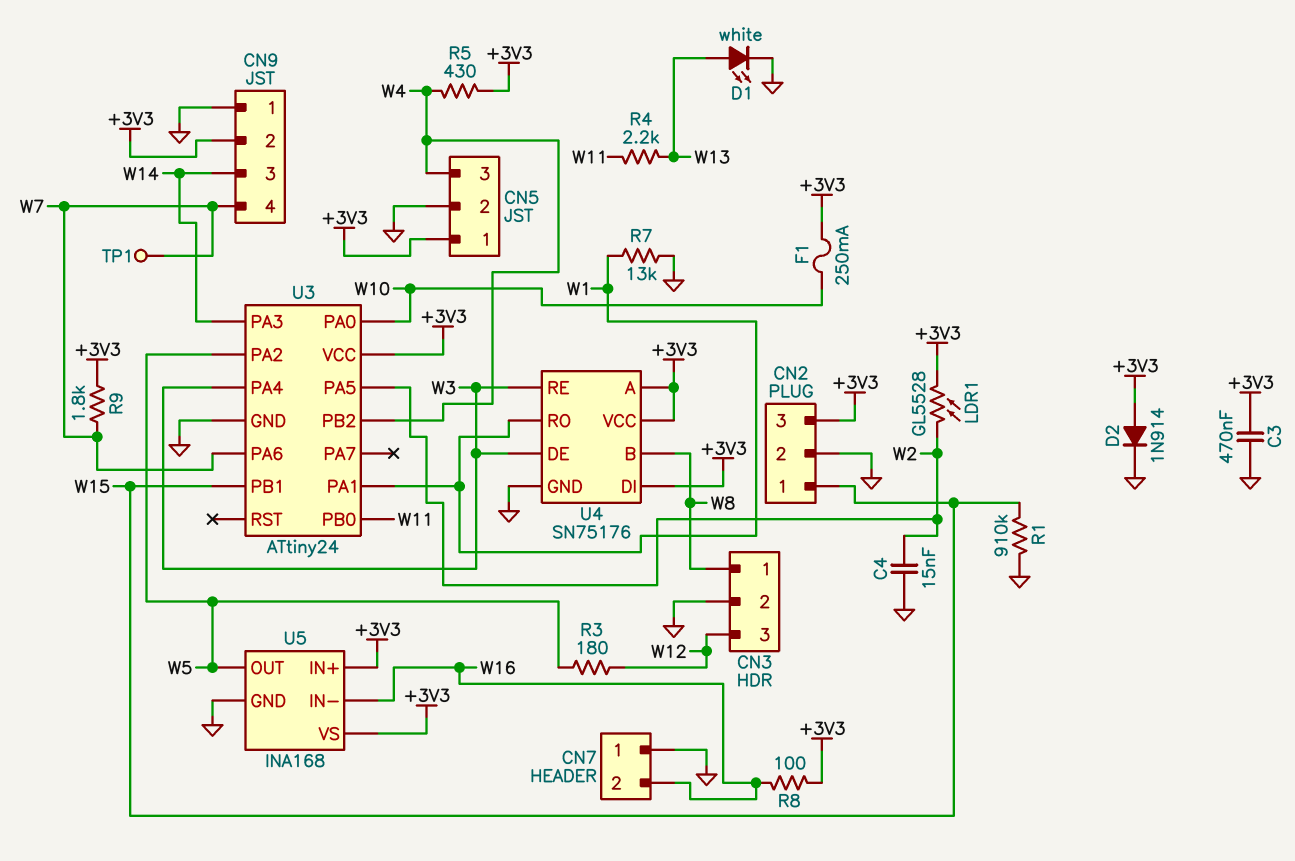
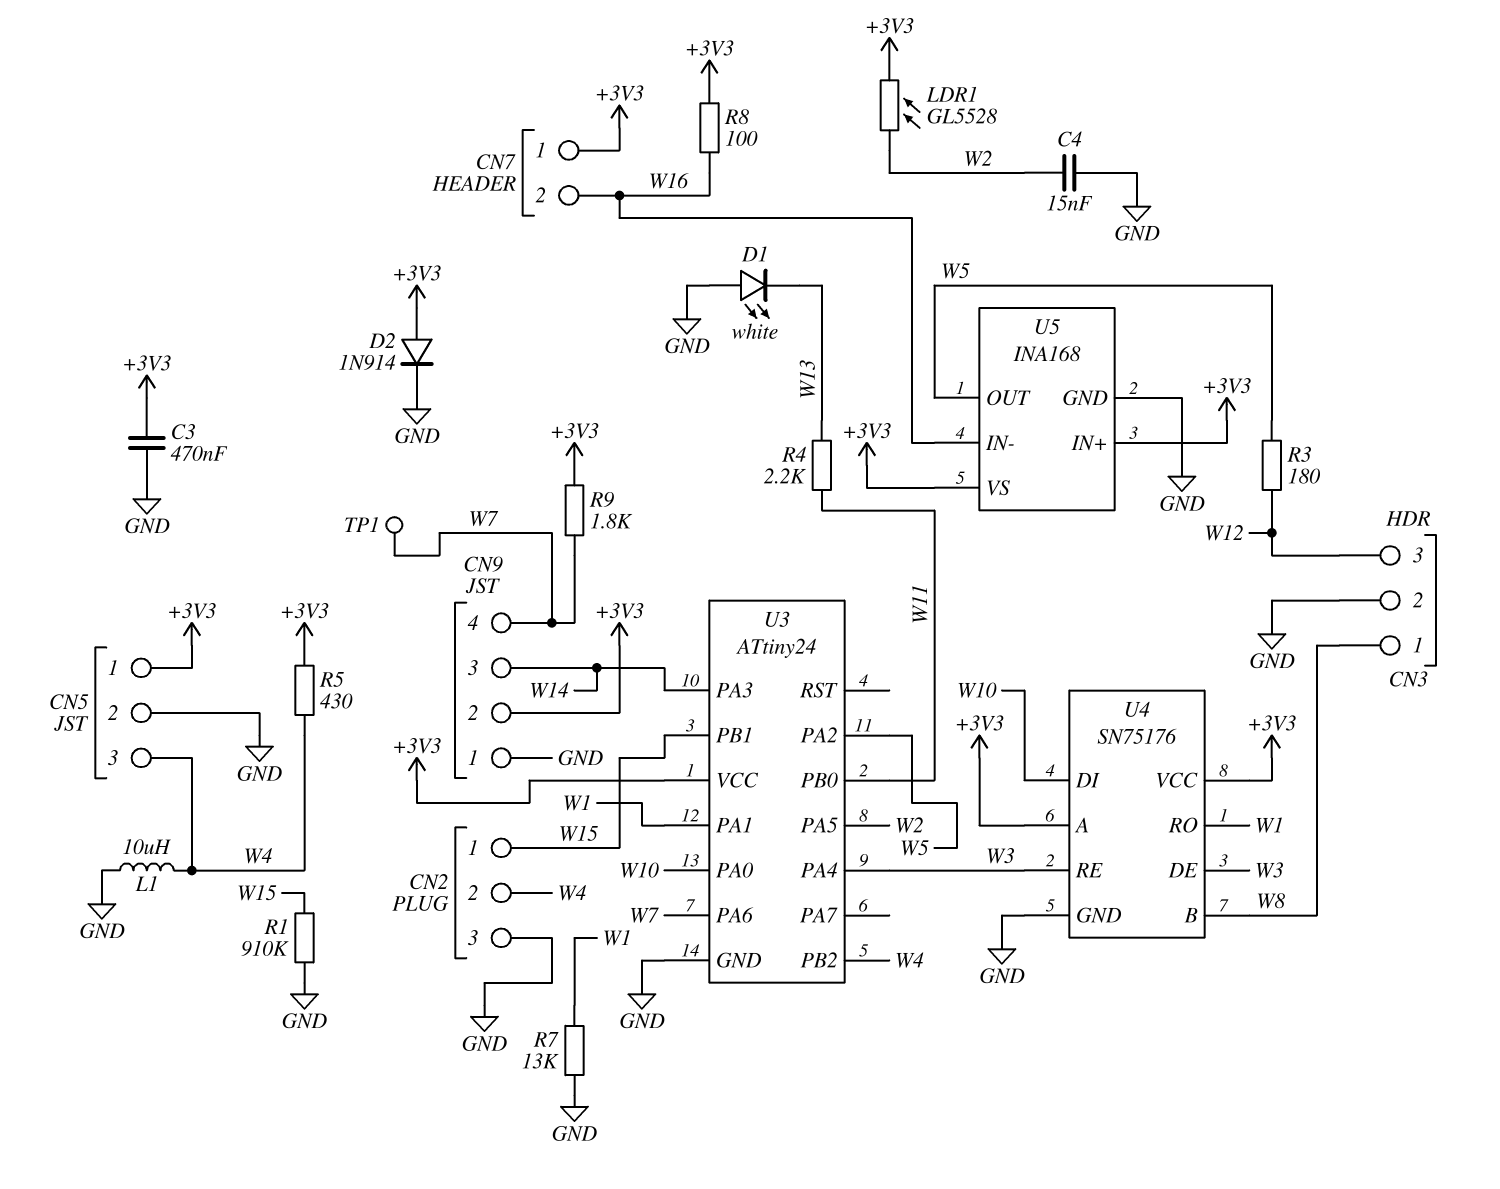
CN2 pin 2: GND -> W4
CN2 pin 3: +3V3 -> GND
CN7 pin 1: GND -> +3V3
D1: LED white (A W13, K GND) -> LED white (A GND, K W13)
F1: 250mA (+3V3, W10) -> none
L1: none -> 10uH (GND, W4)
U4 pin DI: +3V3 -> W10

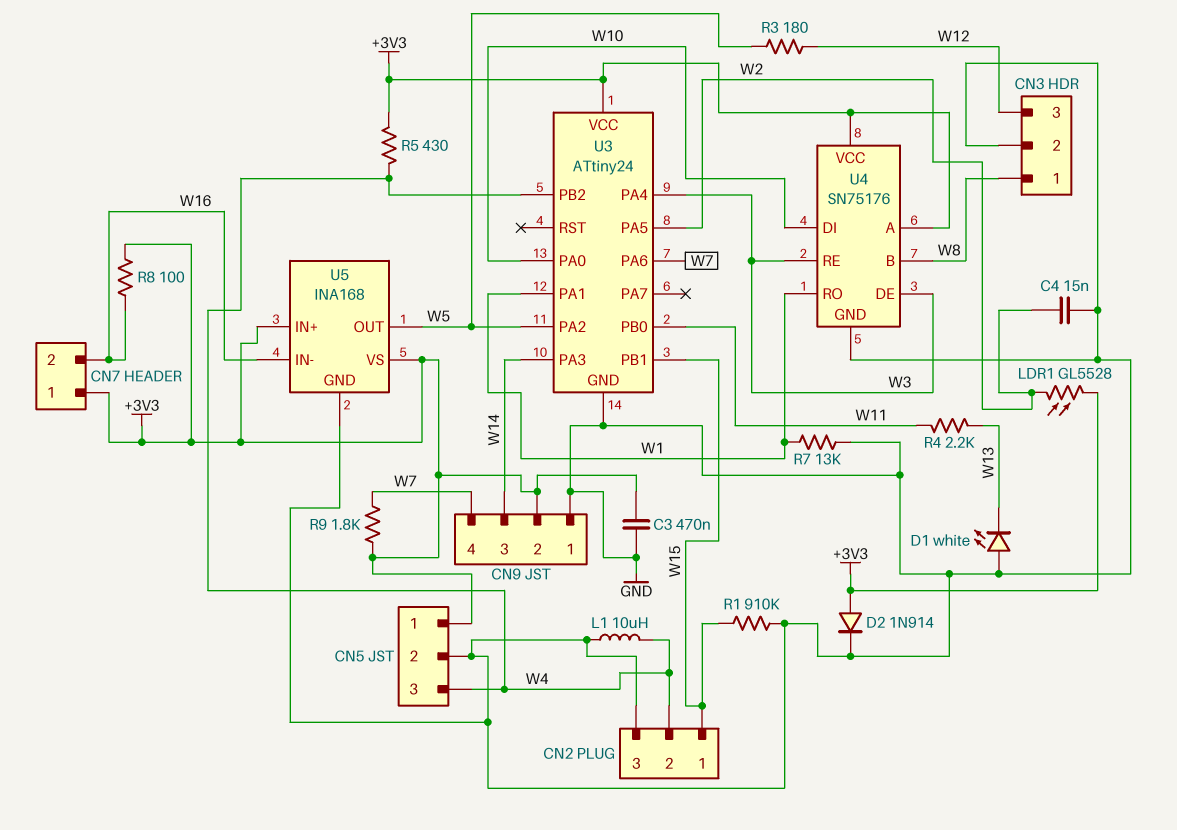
TP1: test point (W7) -> none

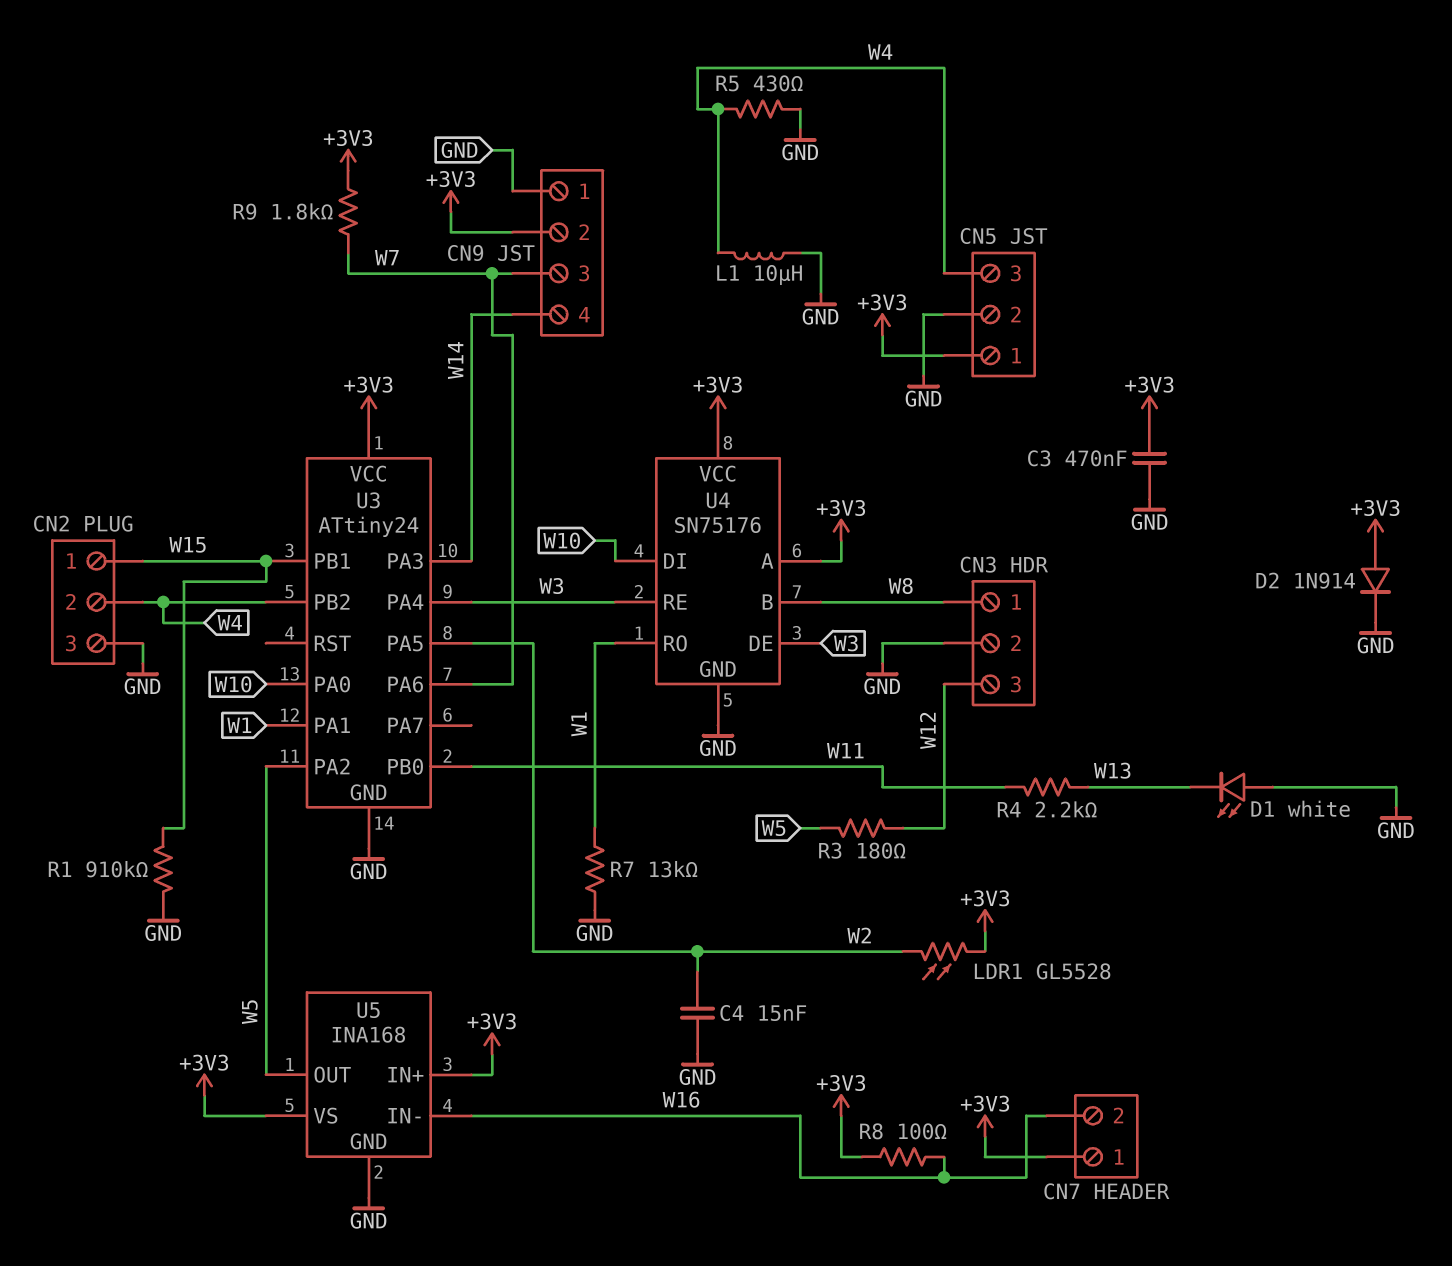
CN9 pin 3: W14 -> W7
CN9 pin 4: W7 -> W14
R5: 430 (+3V3, W4) -> 430 (GND, W4)

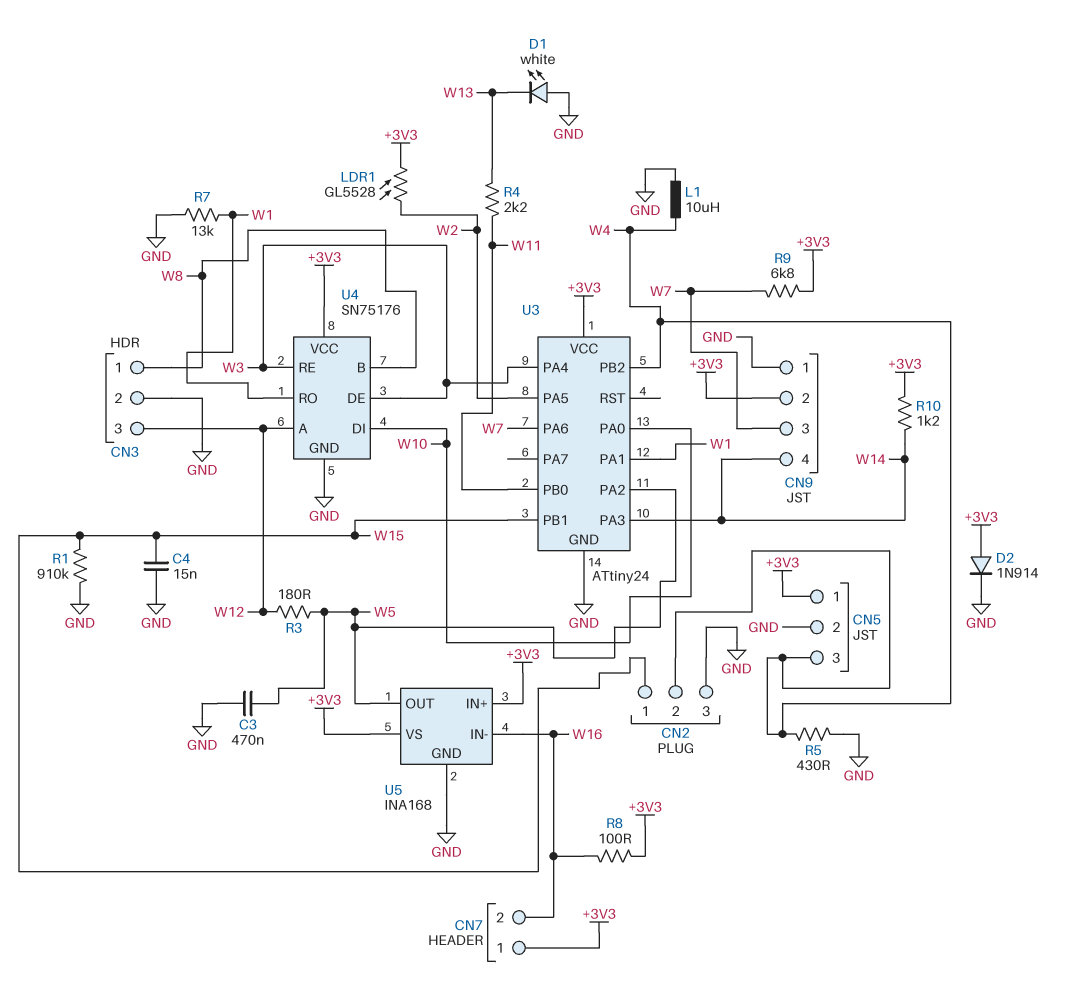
C3: 470nF (+3V3, GND) -> 470nF (GND, W5)
C4: 15nF (GND, W2) -> 15nF (GND, W15)
R9: 1.8k (+3V3, W7) -> 6.8k (+3V3, W7)
R10: none -> 1.2k (+3V3, W14)
U4 pin A: +3V3 -> W12

